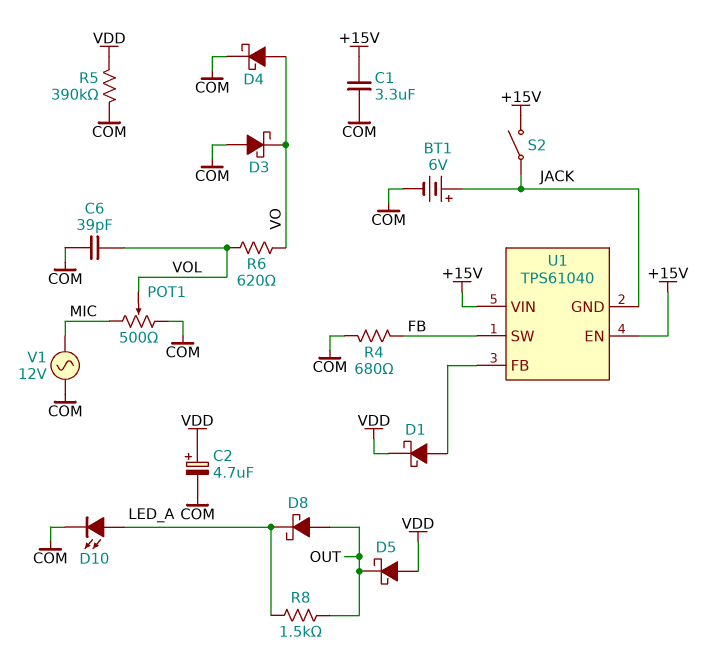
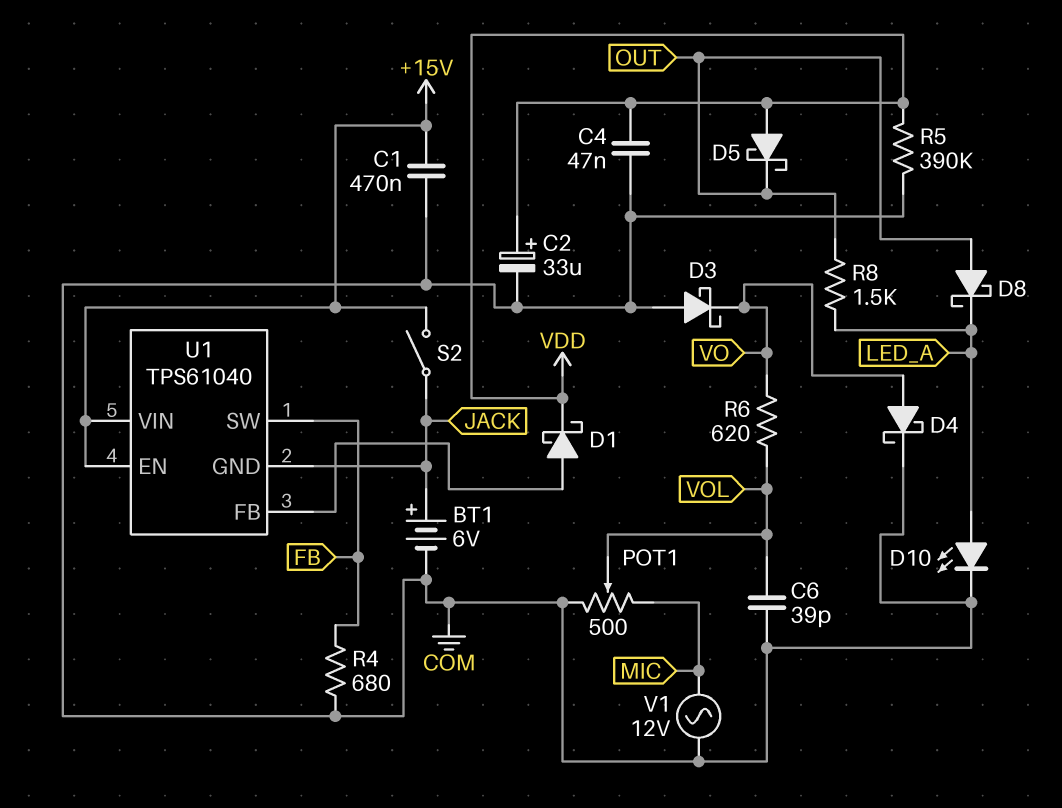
C1: 3.3uF (+15V, COM) -> 470nF (+15V, COM)
C2: 4.7uF (plus VDD, minus COM) -> 33uF (plus VDD, minus COM)
C4: none -> 47nF (COM, VDD)

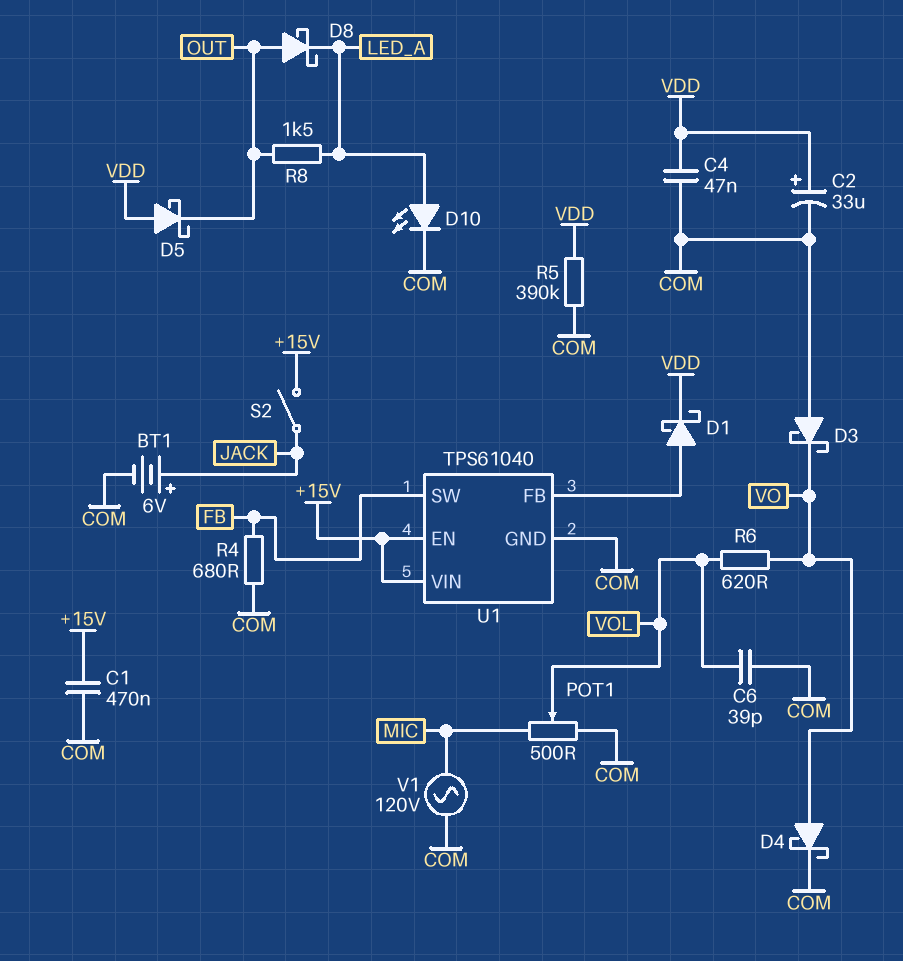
U1 pin GND: JACK -> COM
V1: AC 12V (COM, MIC) -> AC 120V (COM, MIC)

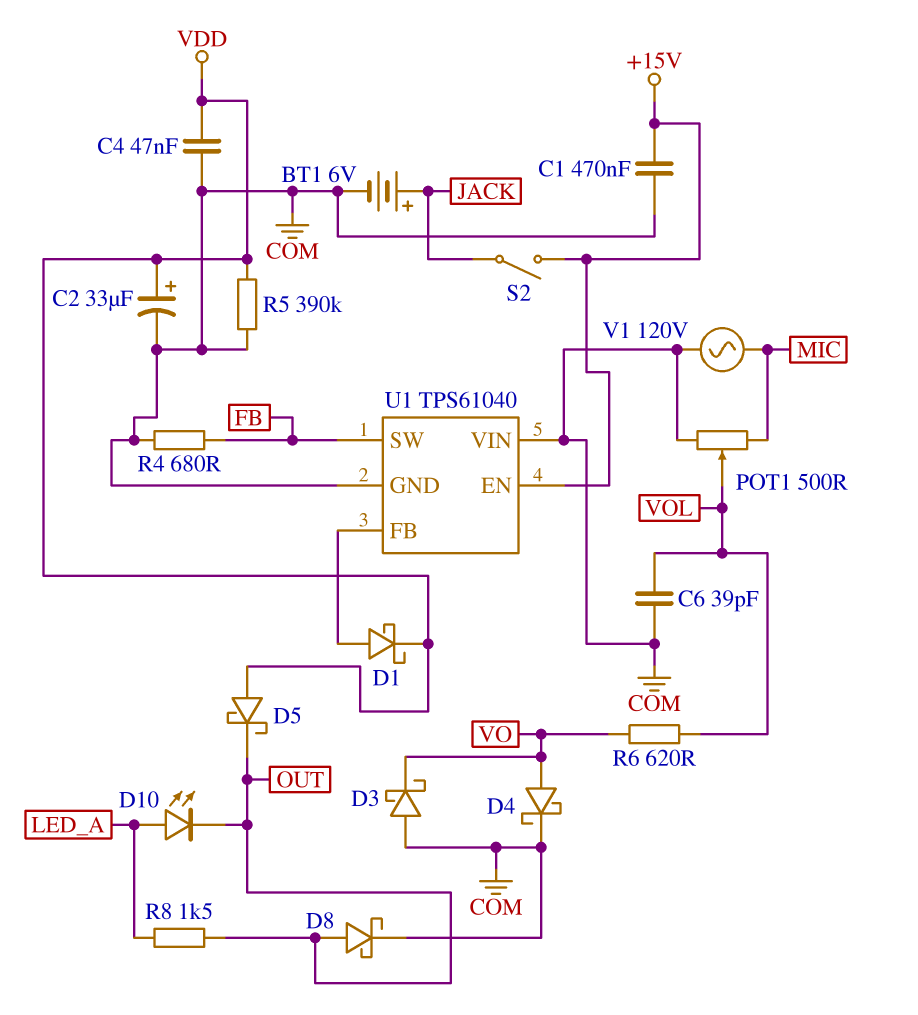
D8: schottky (A OUT, K LED_A) -> schottky (A OUT, K COM)
D10: LED (A LED_A, K COM) -> LED (A LED_A, K OUT)
U1 pin VIN: +15V -> COM

